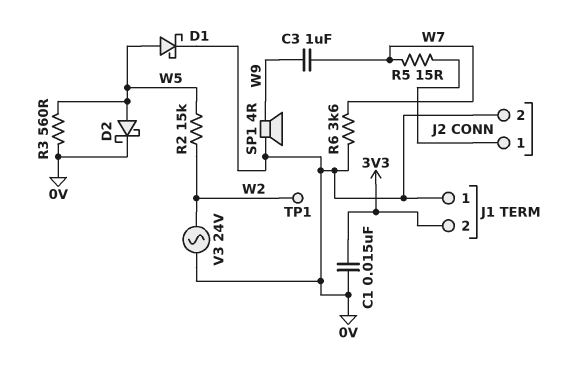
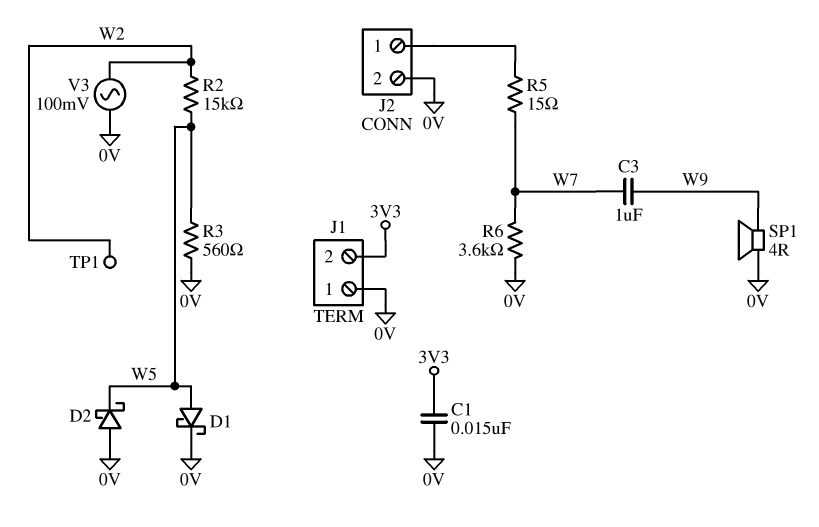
D2: schottky (A W5, K 0V) -> schottky (A 0V, K W5)
V3: AC 24V (0V, W2) -> AC 100mV (0V, W2)

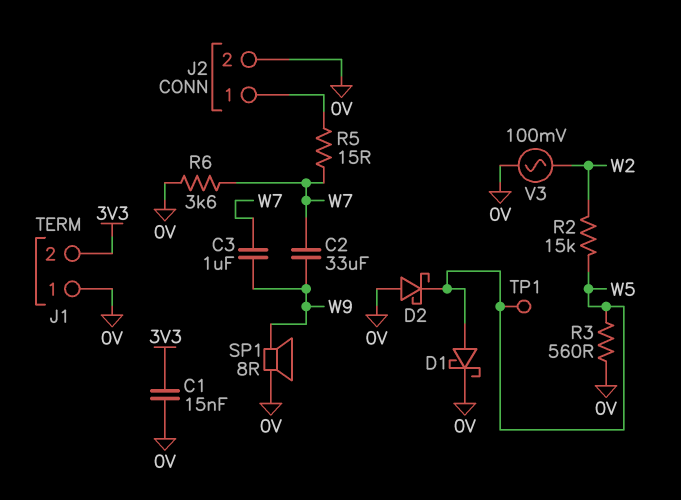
C2: none -> 33uF (W7, W9)
SP1: speaker 4R (0V, W9) -> speaker 8R (0V, W9)
TP1: test point (W2) -> test point (W5)

